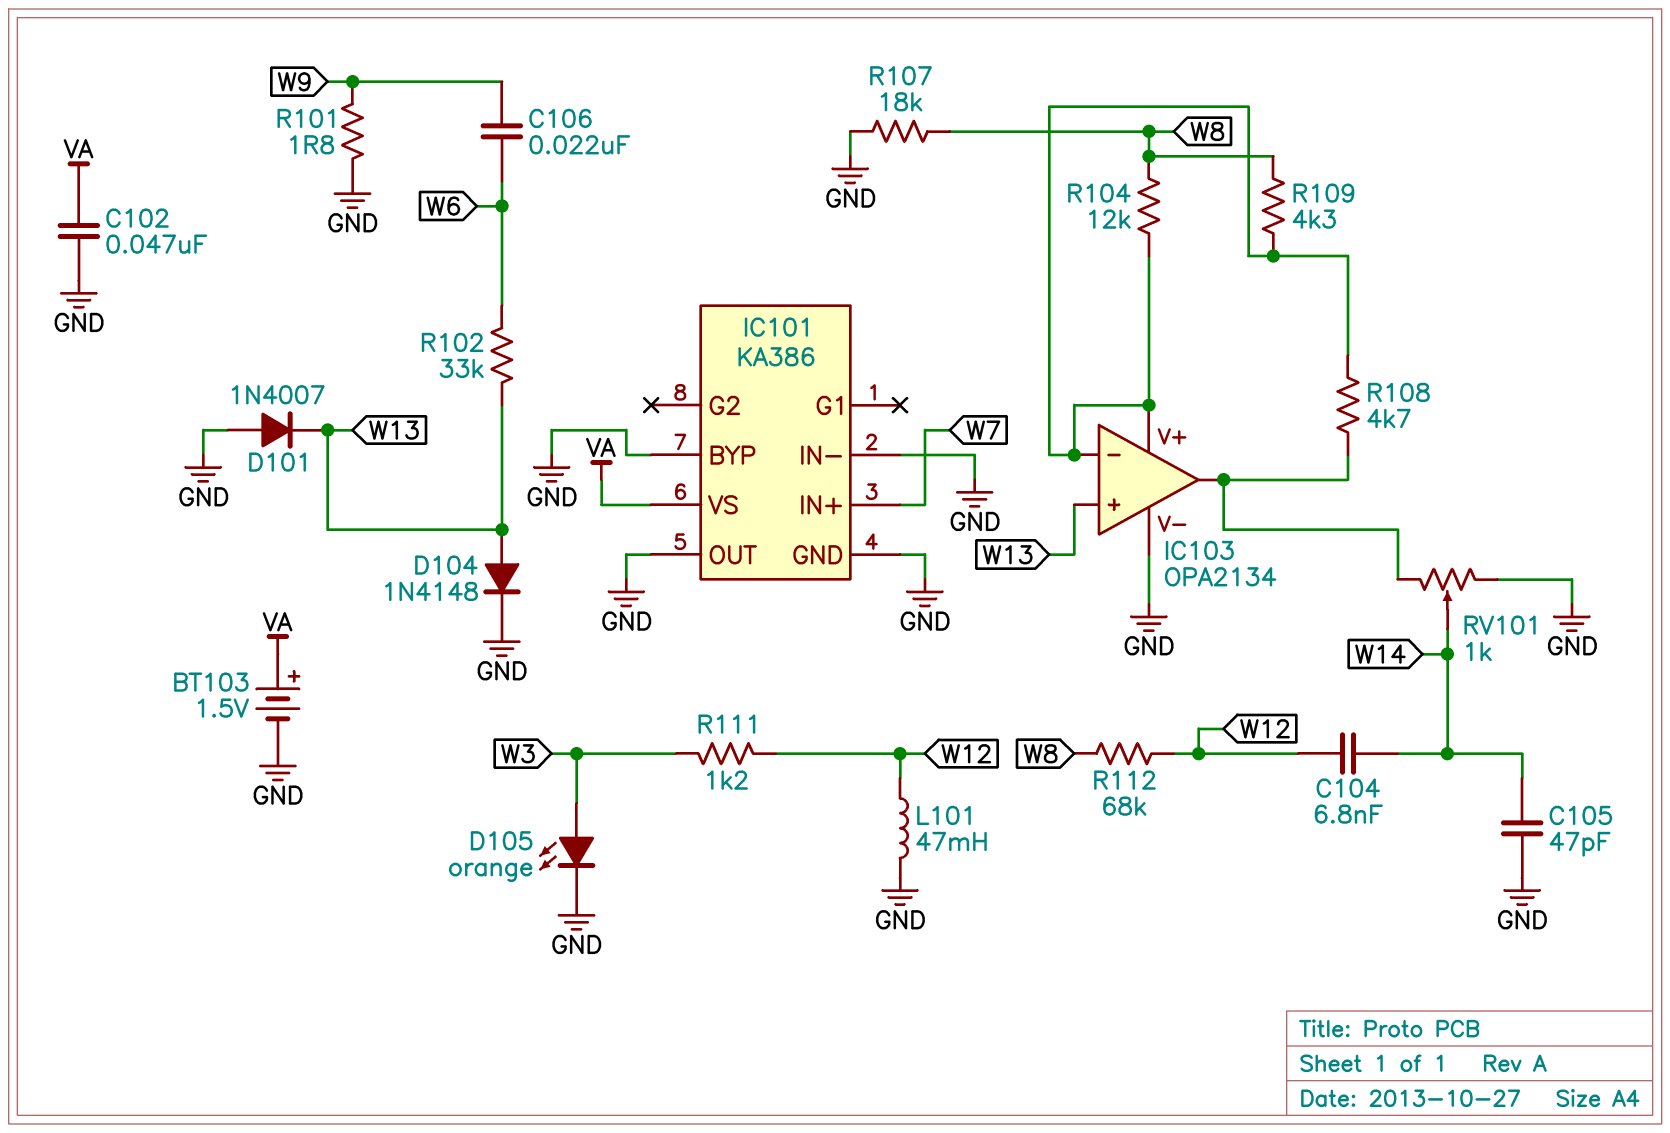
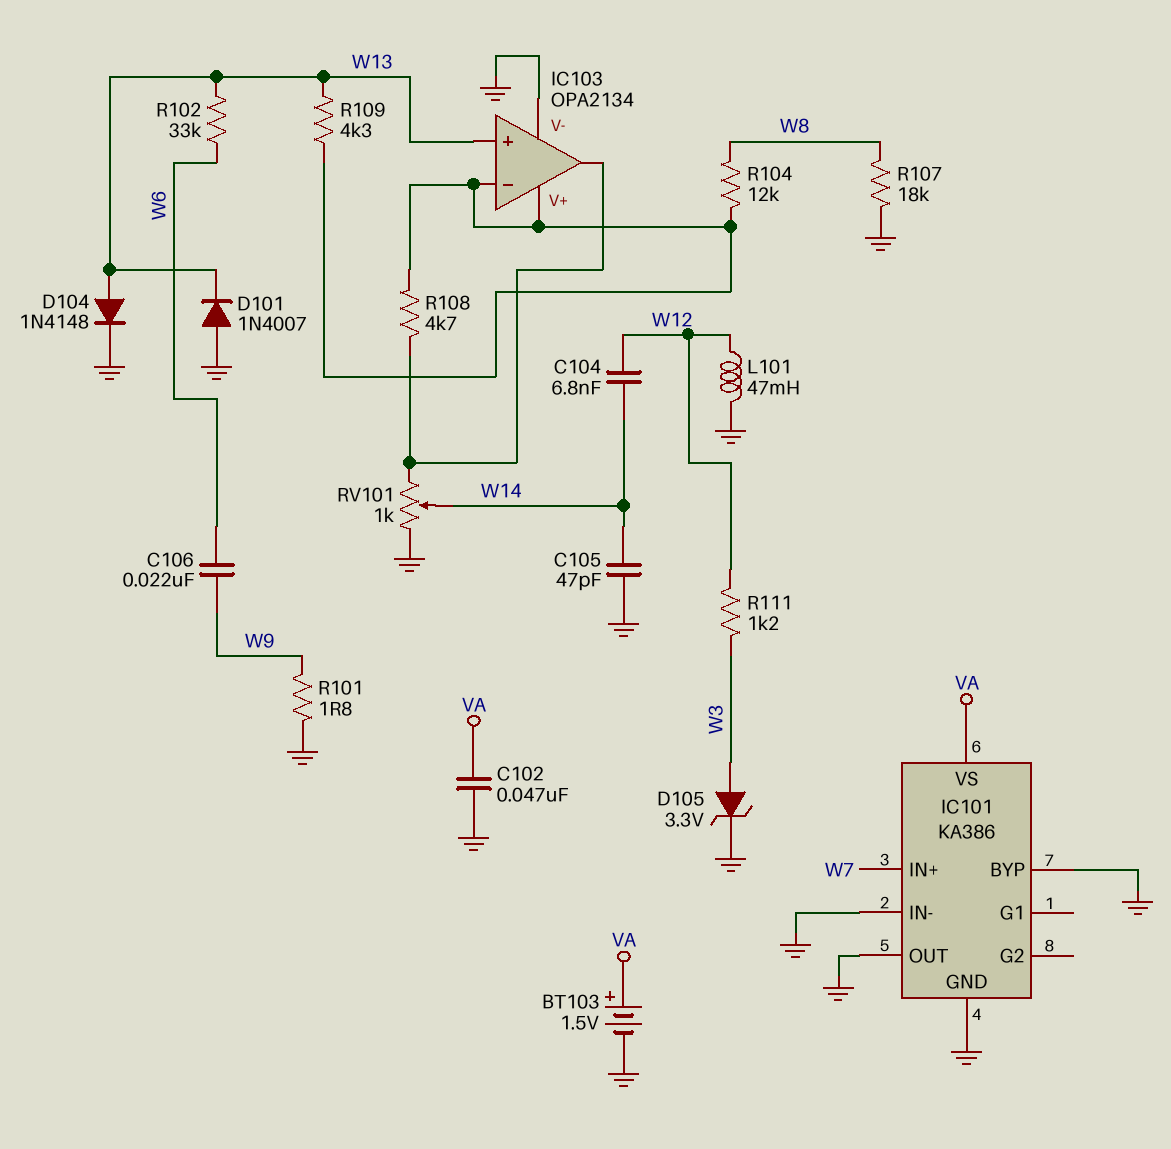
D105: LED orange (A W3, K GND) -> zener 3.3V (A W3, K GND)
R109: 4.3k (IC103/V+, W8) -> 4.3k (IC103/V+, W13)
R112: 68k (W8, W12) -> none

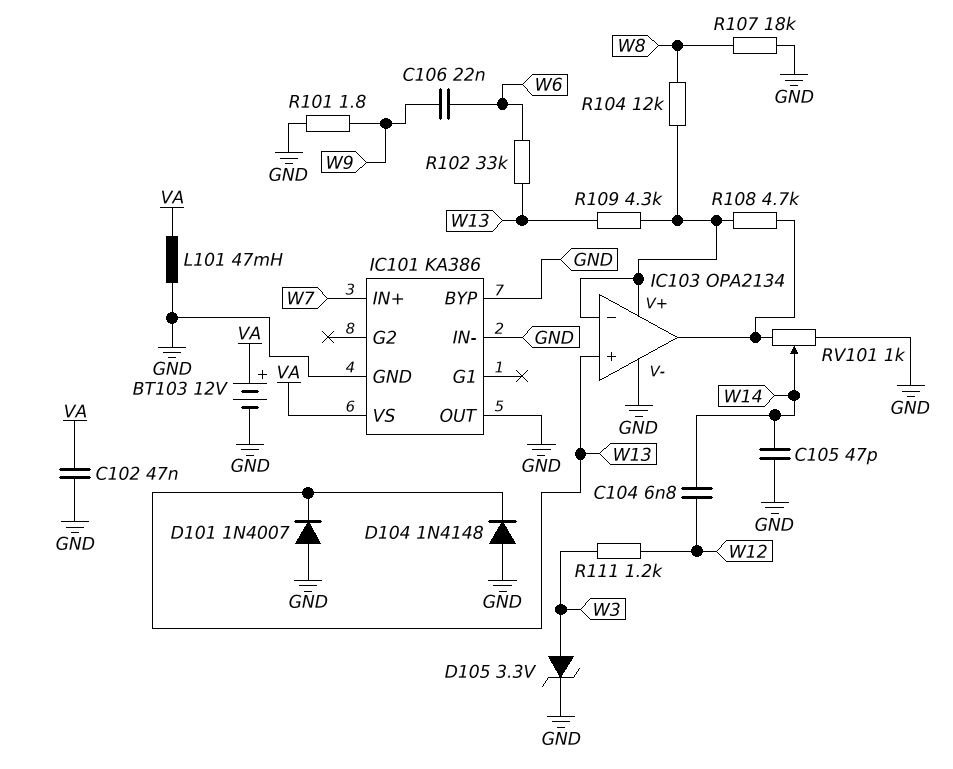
BT103: 1.5V (plus VA, minus GND) -> 12V (plus VA, minus GND)
D104: diode 1N4148 (A W13, K GND) -> diode 1N4148 (A GND, K W13)
L101: 47mH (GND, W12) -> 47mH (GND, VA)

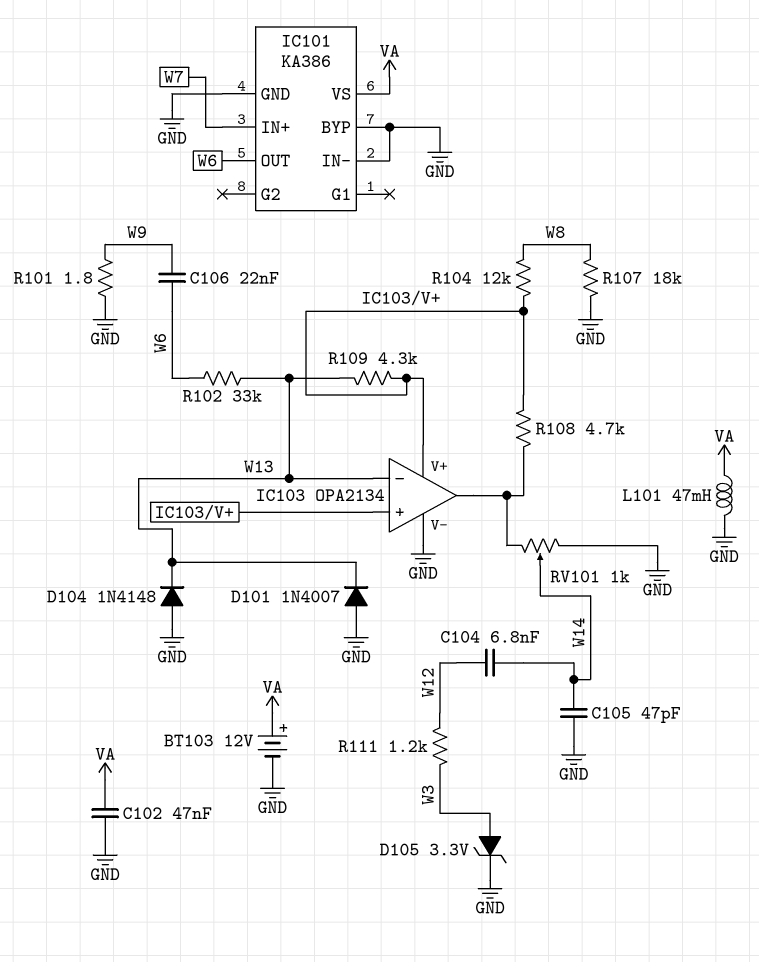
IC101 pin OUT: GND -> W6
IC103 pin in+: W13 -> IC103/V+
IC103 pin in-: IC103/V+ -> W13

